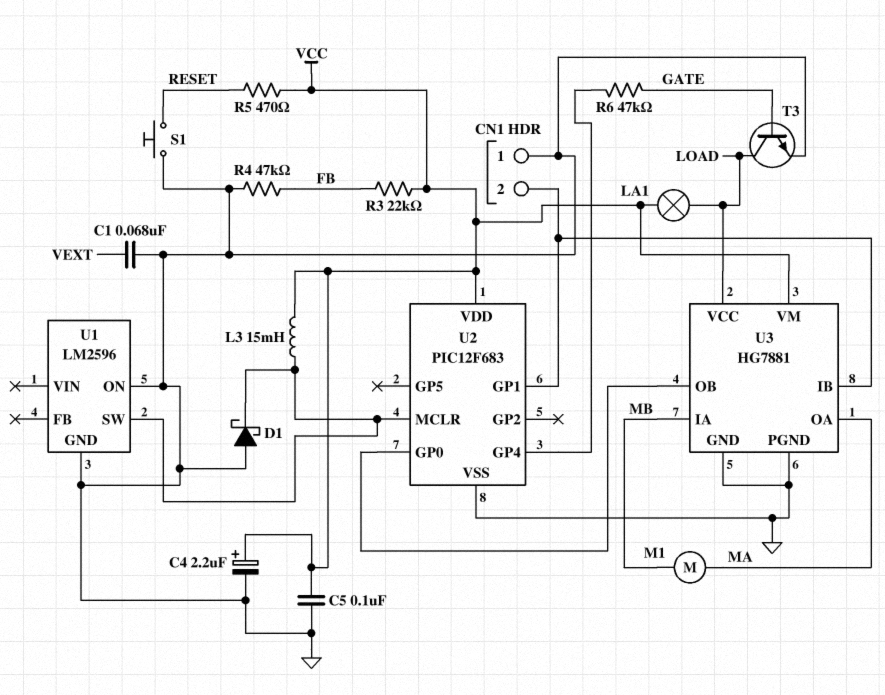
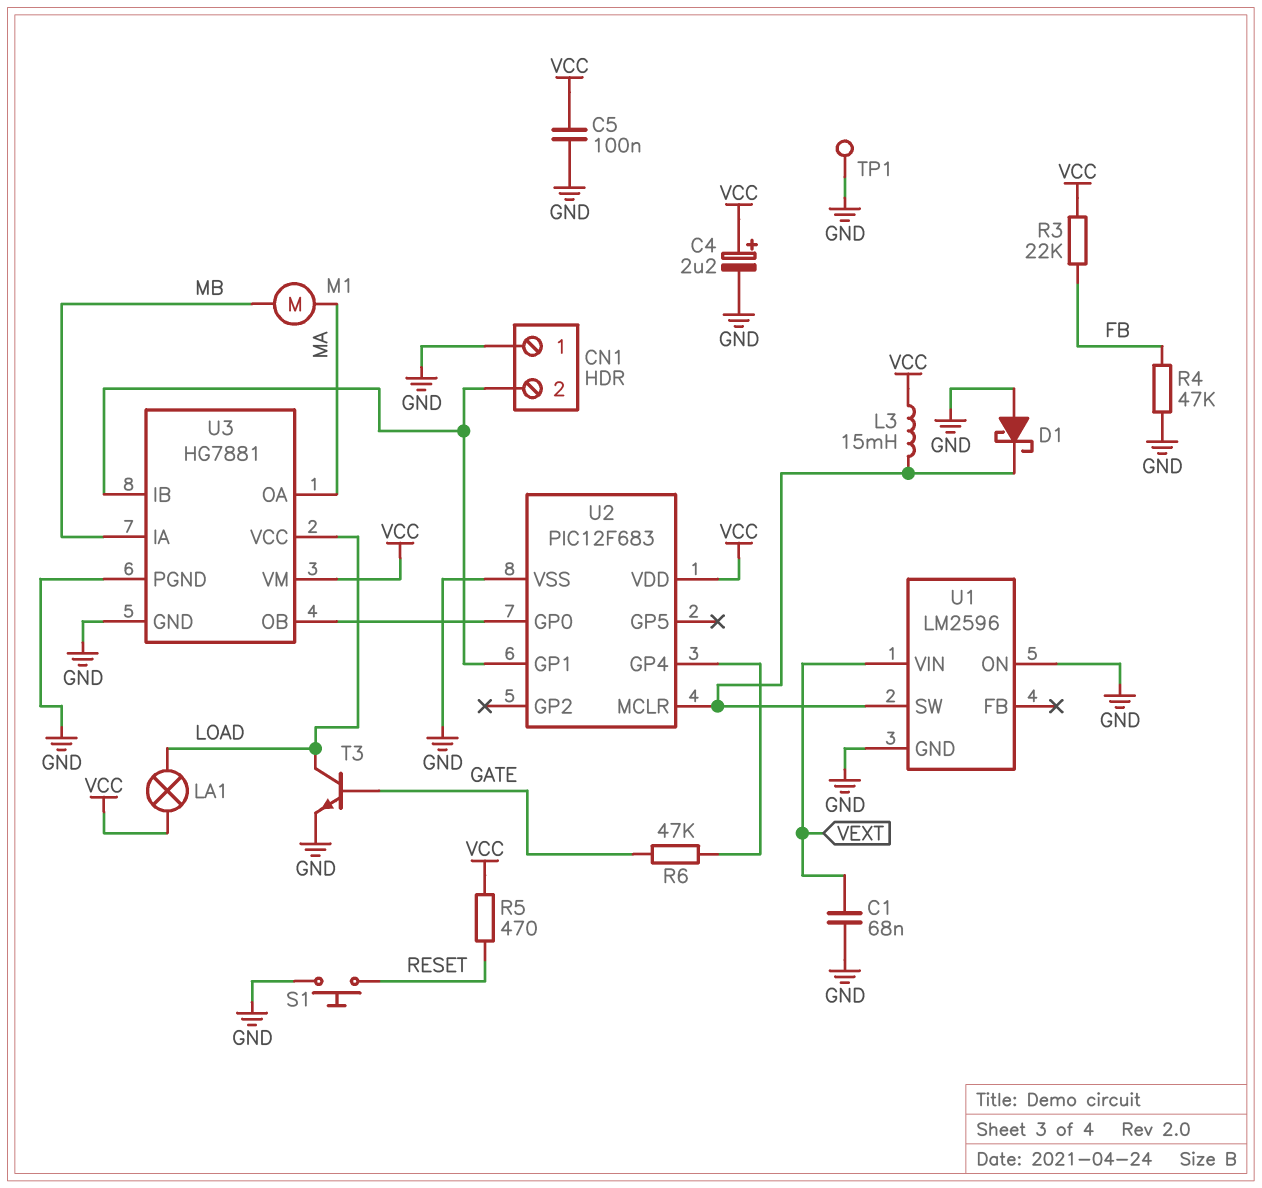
TP1: none -> test point (GND)
U1 pin VIN: none -> VEXT

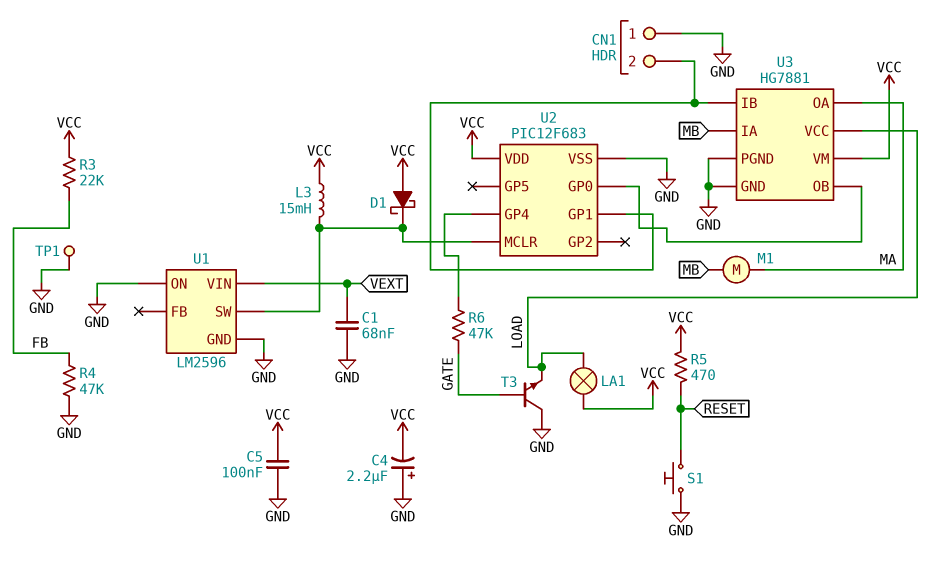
C4: 2.2uF (plus VCC, minus GND) -> 2.2uF (plus GND, minus VCC)
D1: schottky (A GND, K U1/SW) -> schottky (A VCC, K U1/SW)
T3: NPN (B GATE, C LOAD, E GND) -> NPN (B GATE, C GND, E LOAD)

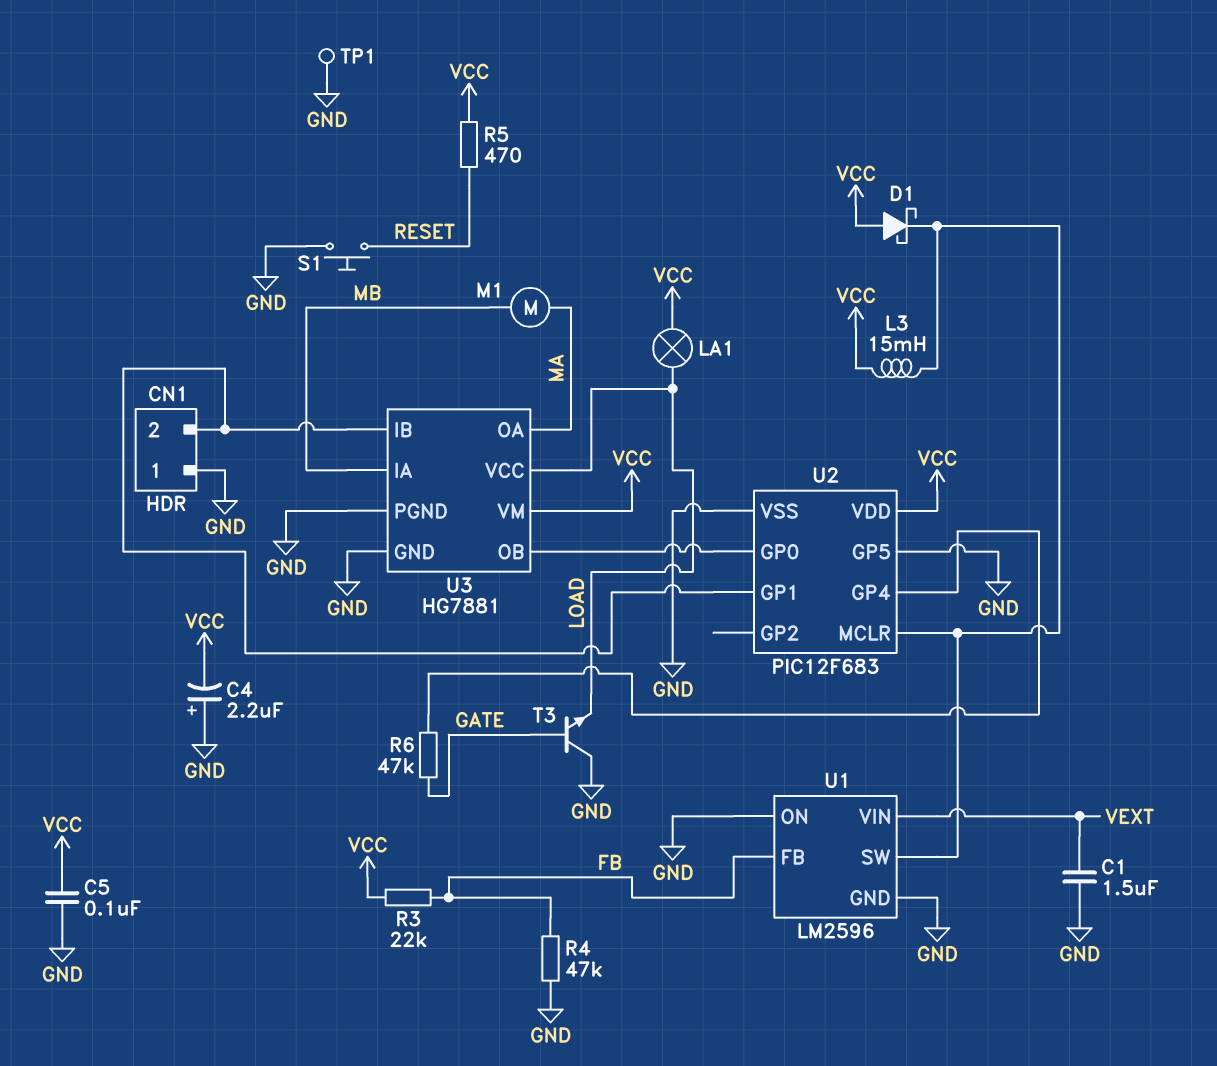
C1: 68nF (GND, VEXT) -> 1.5uF (GND, VEXT)
U1 pin FB: none -> FB
U2 pin GP5: none -> GND

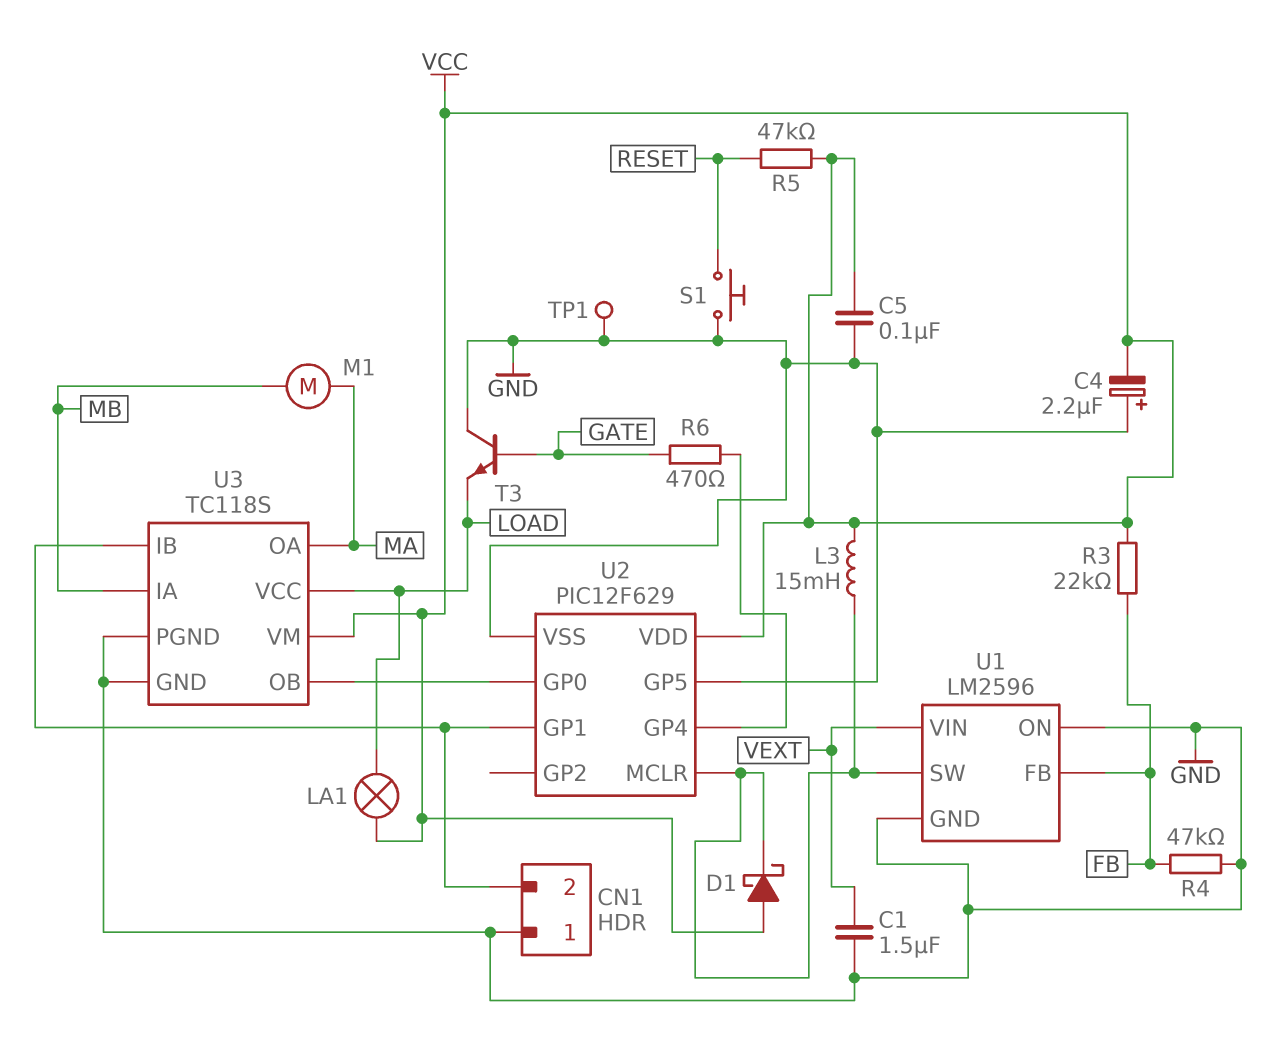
R5: 470 (RESET, VCC) -> 47k (RESET, VCC)
R6: 47k (GATE, U2/GP4) -> 470 (GATE, U2/GP4)
U2: PIC12F683 -> PIC12F629
U3: HG7881 -> TC118S

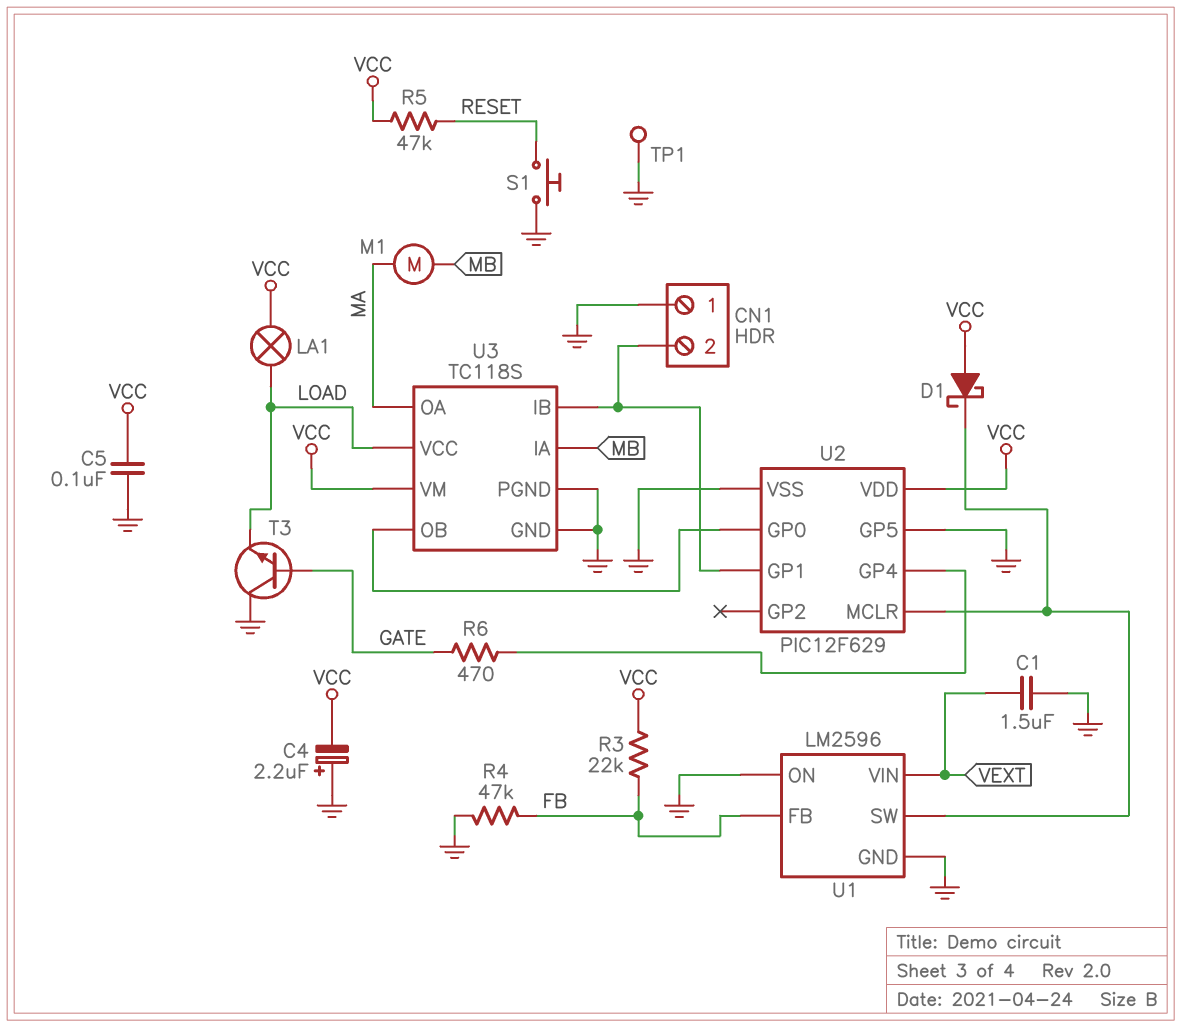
L3: 15mH (U1/SW, VCC) -> none

